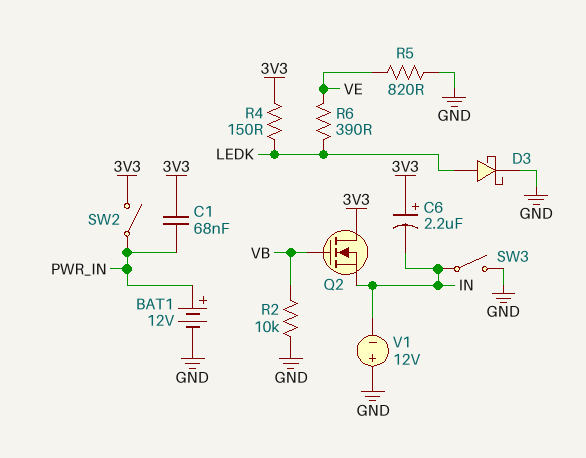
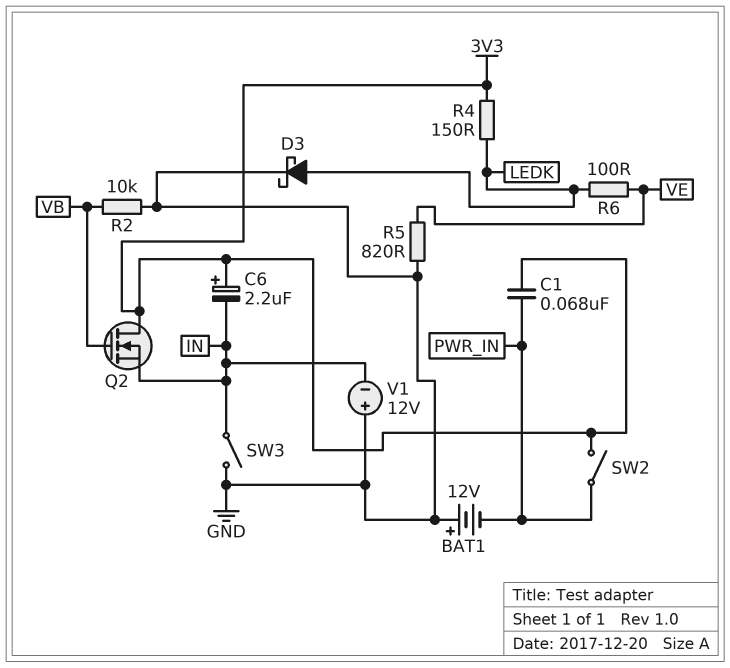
BAT1: 12V (plus PWR_IN, minus GND) -> 12V (plus GND, minus PWR_IN)
R6: 390 (LEDK, VE) -> 100 (LEDK, VE)

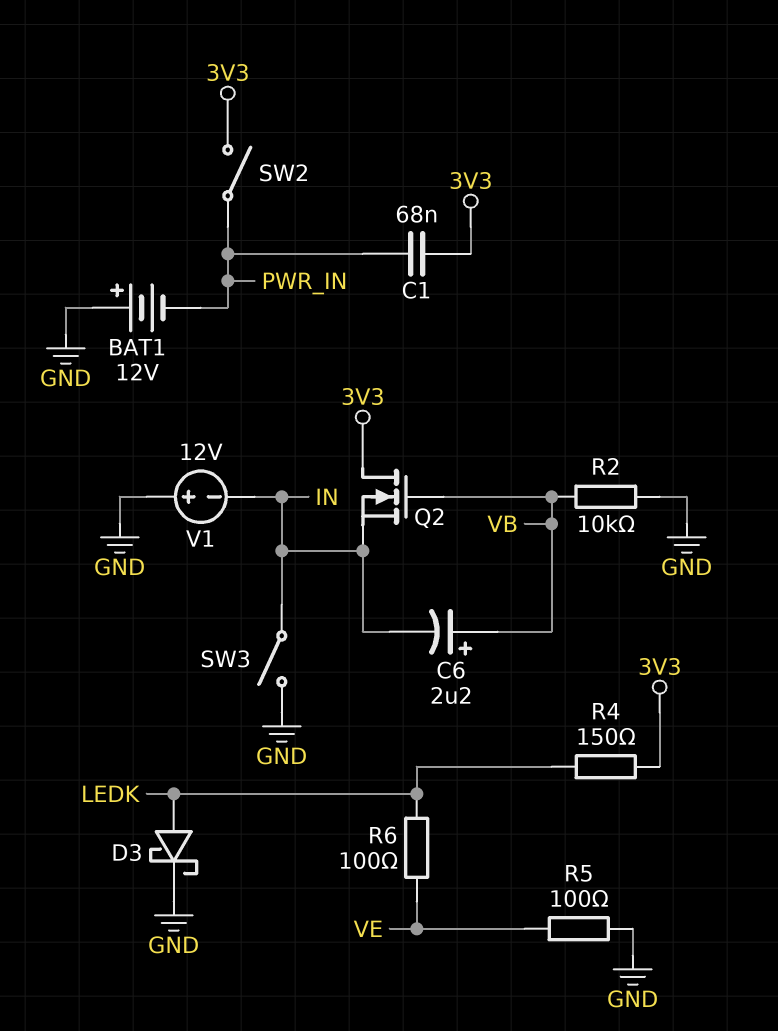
C6: 2.2uF (plus 3V3, minus IN) -> 2.2uF (plus VB, minus IN)
R5: 820 (GND, VE) -> 100 (GND, VE)

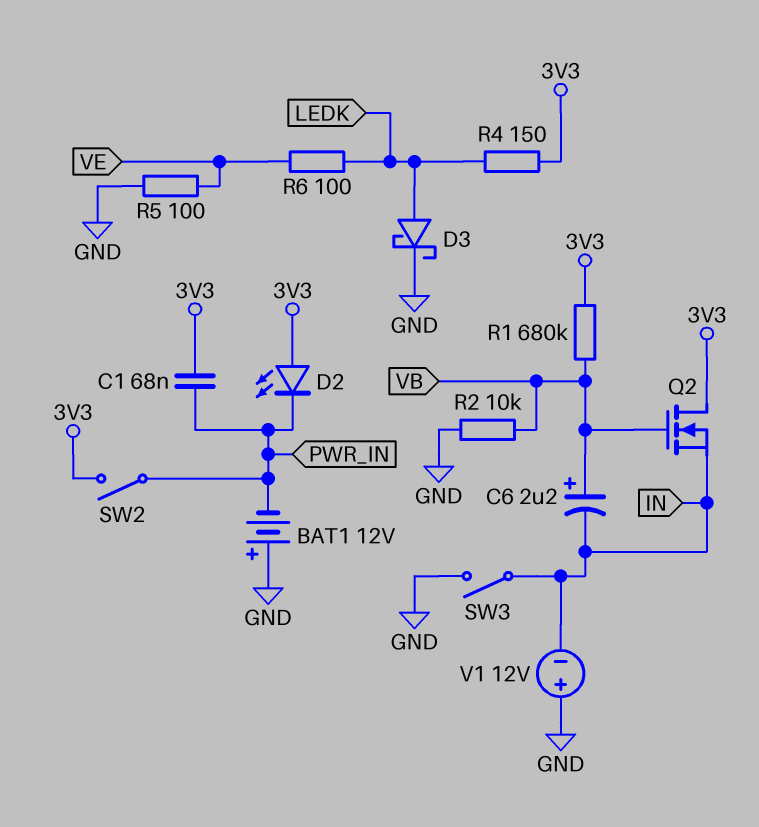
D2: none -> LED (A 3V3, K PWR_IN)
R1: none -> 680k (3V3, VB)

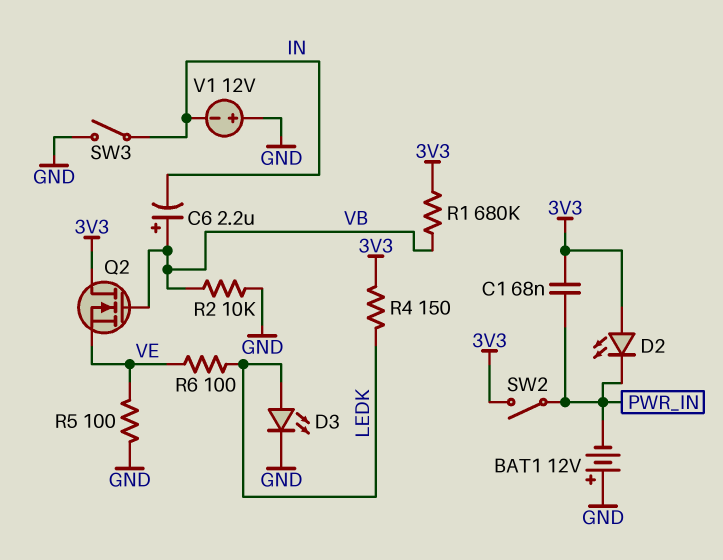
D3: schottky (A LEDK, K GND) -> LED (A LEDK, K GND)
Q2: NMOS (G VB, D 3V3, S IN) -> NMOS (G VB, D 3V3, S VE)

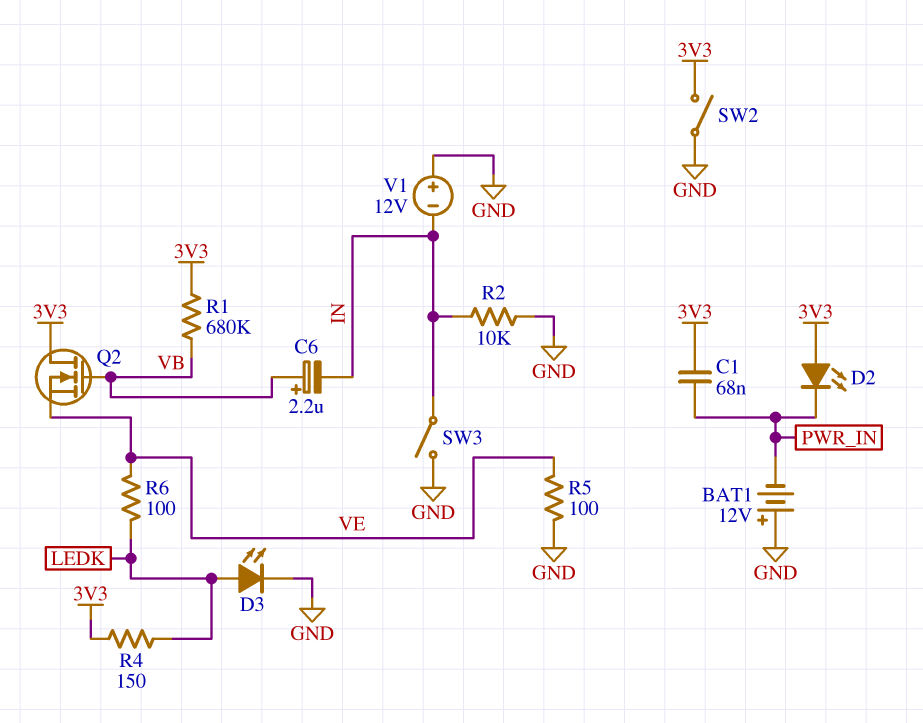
R2: 10k (GND, VB) -> 10k (GND, IN)
SW2: switch (3V3, PWR_IN) -> switch (3V3, GND)

